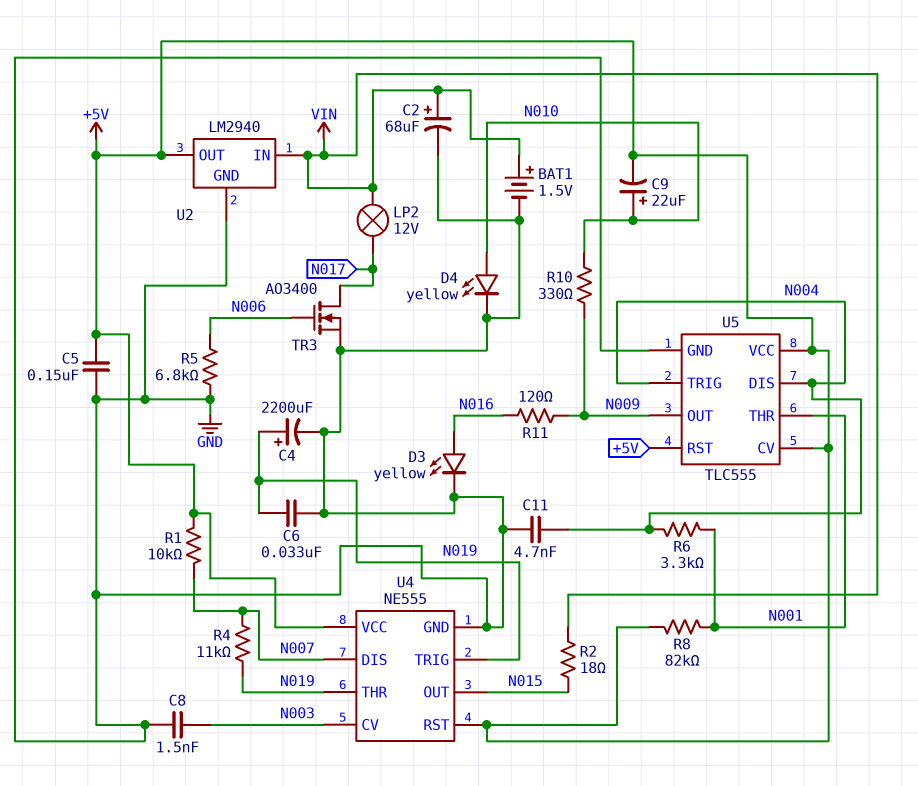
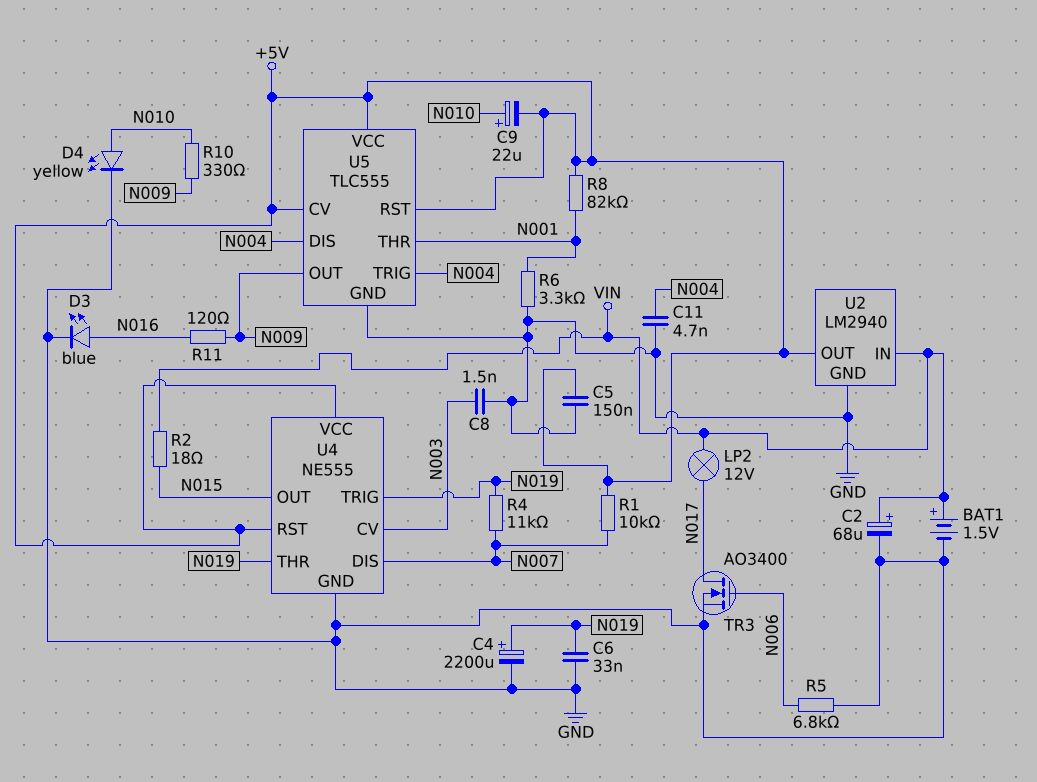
D3: LED yellow (A N016, K GND) -> LED blue (A N016, K GND)
R6: 3.3k (N001, N004) -> 3.3k (GND, N001)

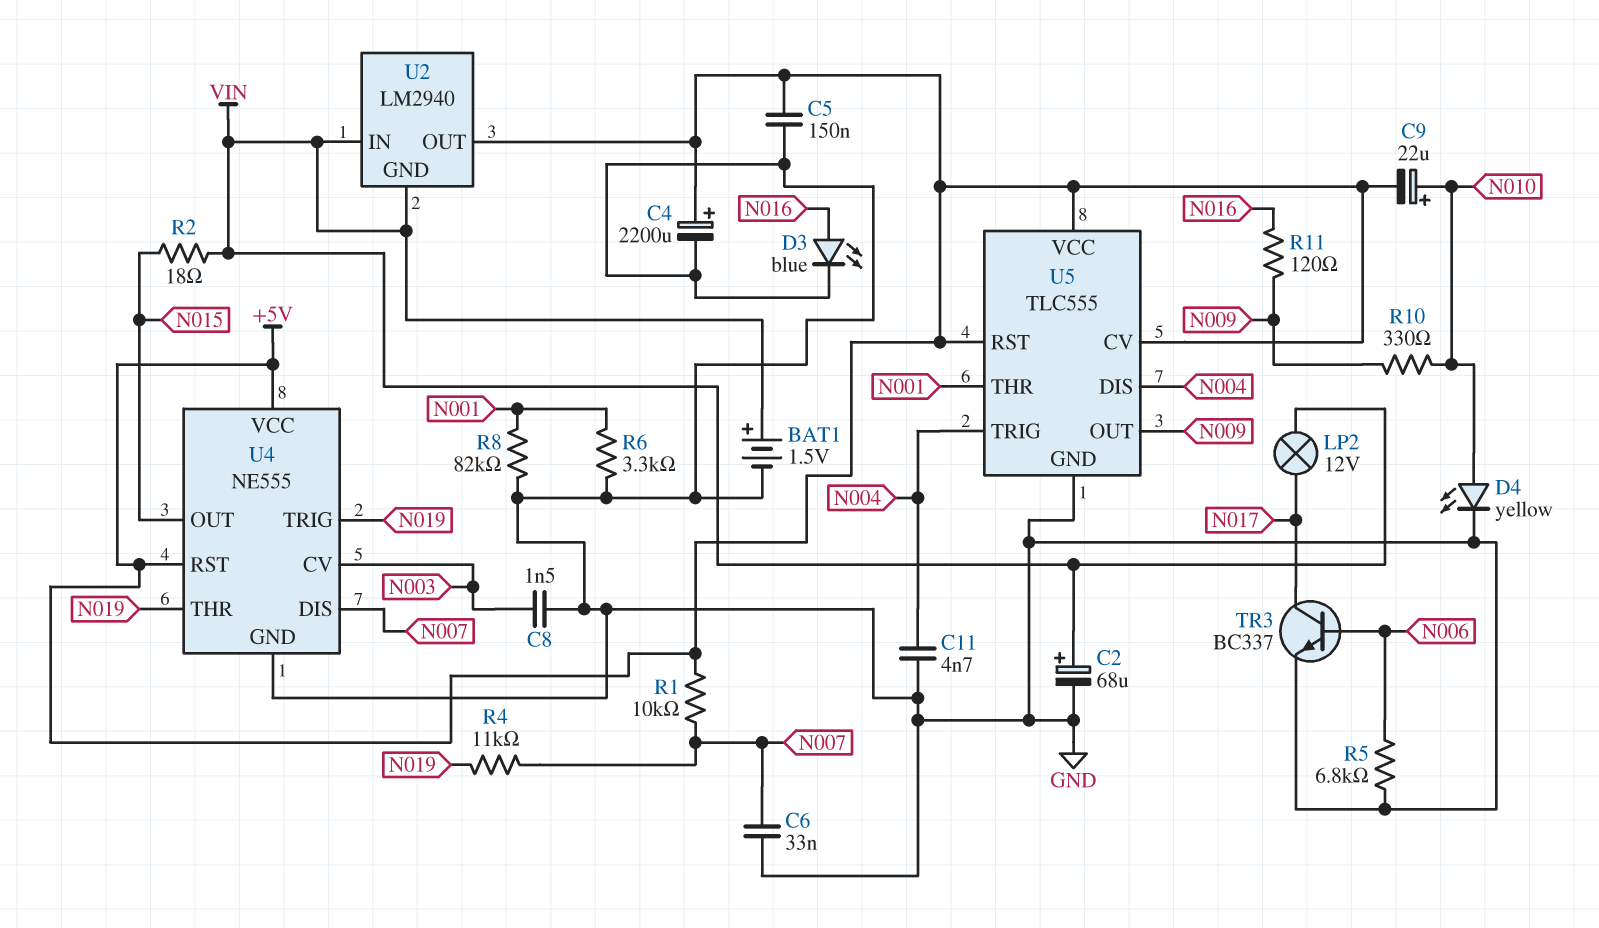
C4: 2200uF (plus N019, minus GND) -> 2200uF (plus +5V, minus GND)
C6: 33nF (GND, N019) -> 33nF (GND, N007)
R8: 82k (+5V, N001) -> 82k (GND, N001)
TR3: NMOS AO3400 (G N006, D N017, S GND) -> NPN BC337 (B N006, C N017, E GND)
U2 pin GND: GND -> VIN

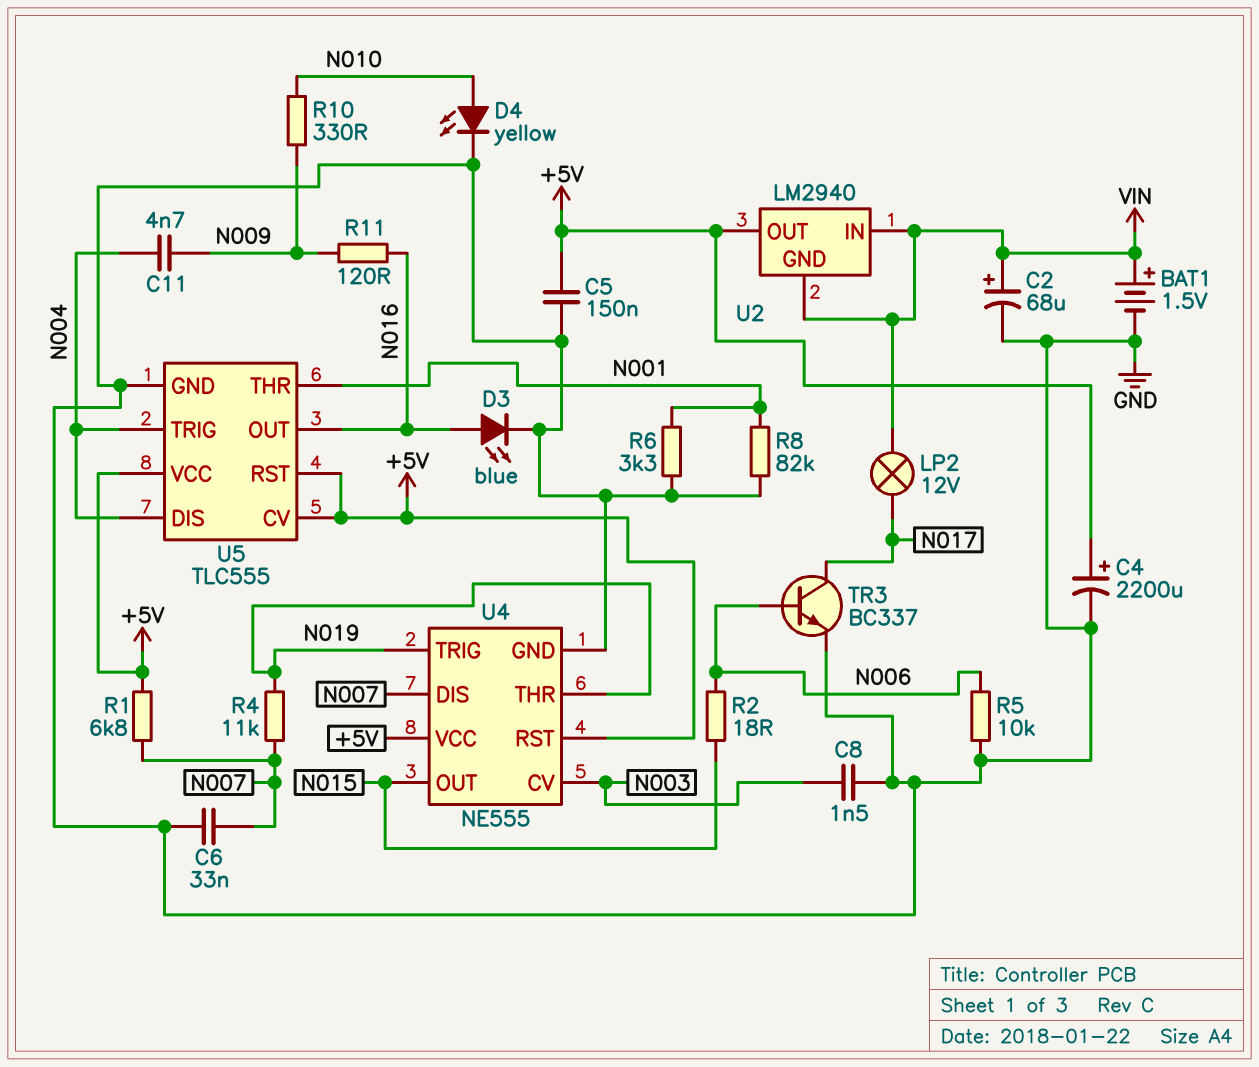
C9: 22uF (plus N010, minus +5V) -> none
C11: 4.7nF (GND, N004) -> 4.7nF (N004, N009)
R1: 10k (+5V, N007) -> 6.8k (+5V, N007)
R2: 18 (N015, VIN) -> 18 (N006, N015)
R5: 6.8k (GND, N006) -> 10k (GND, N006)
U5 pin OUT: N009 -> N016

